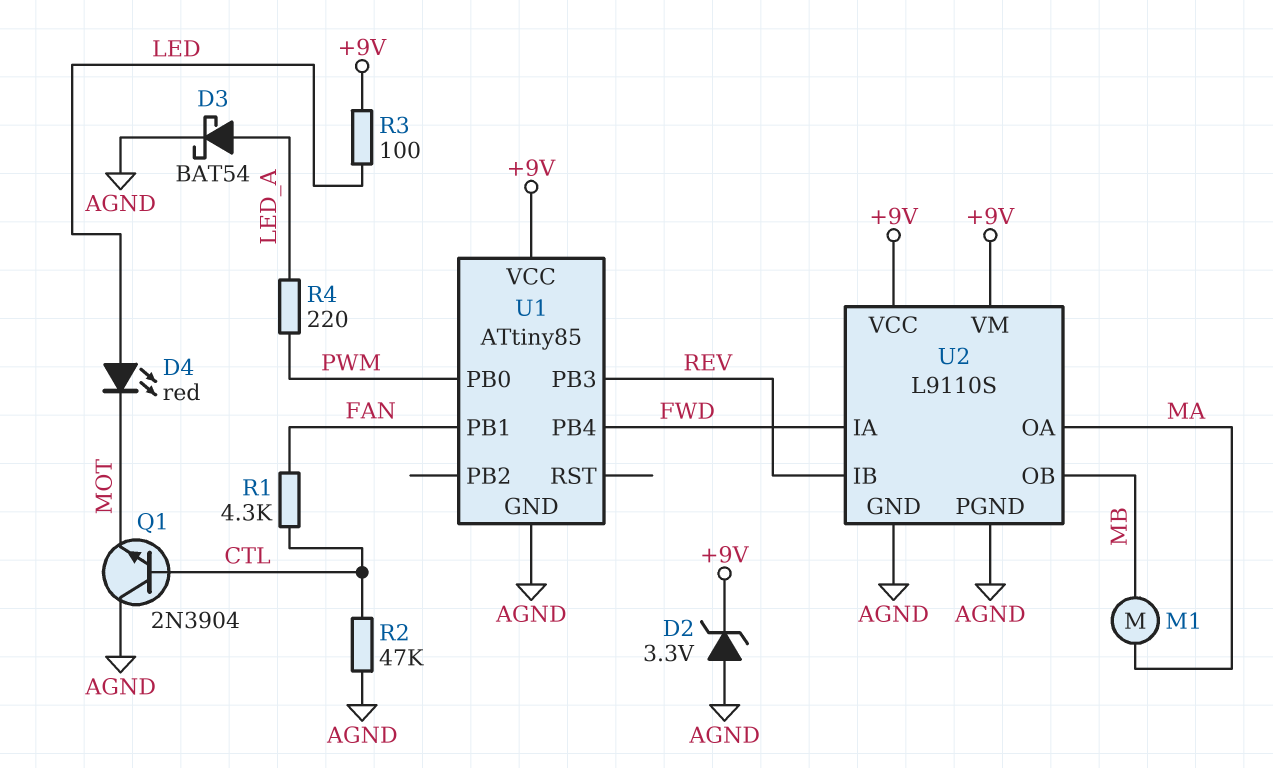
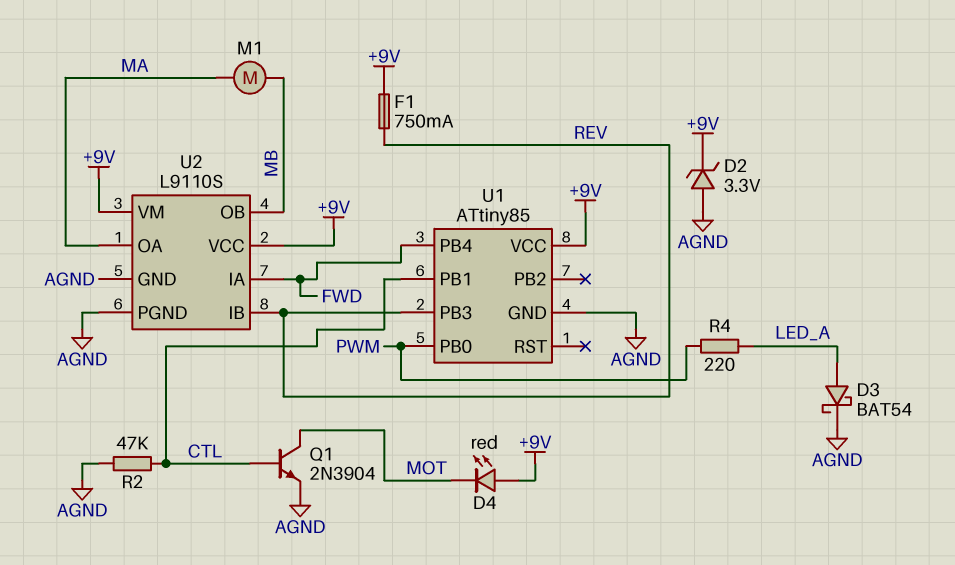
D4: LED red (A LED, K MOT) -> LED red (A +9V, K MOT)
F1: none -> 750mA (+9V, REV)
Q1: NPN 2N3904 (B CTL, C AGND, E MOT) -> NPN 2N3904 (B CTL, C MOT, E AGND)
R1: 4.3k (CTL, FAN) -> none
R3: 100 (+9V, LED) -> none
U1 pin PB1: FAN -> CTL

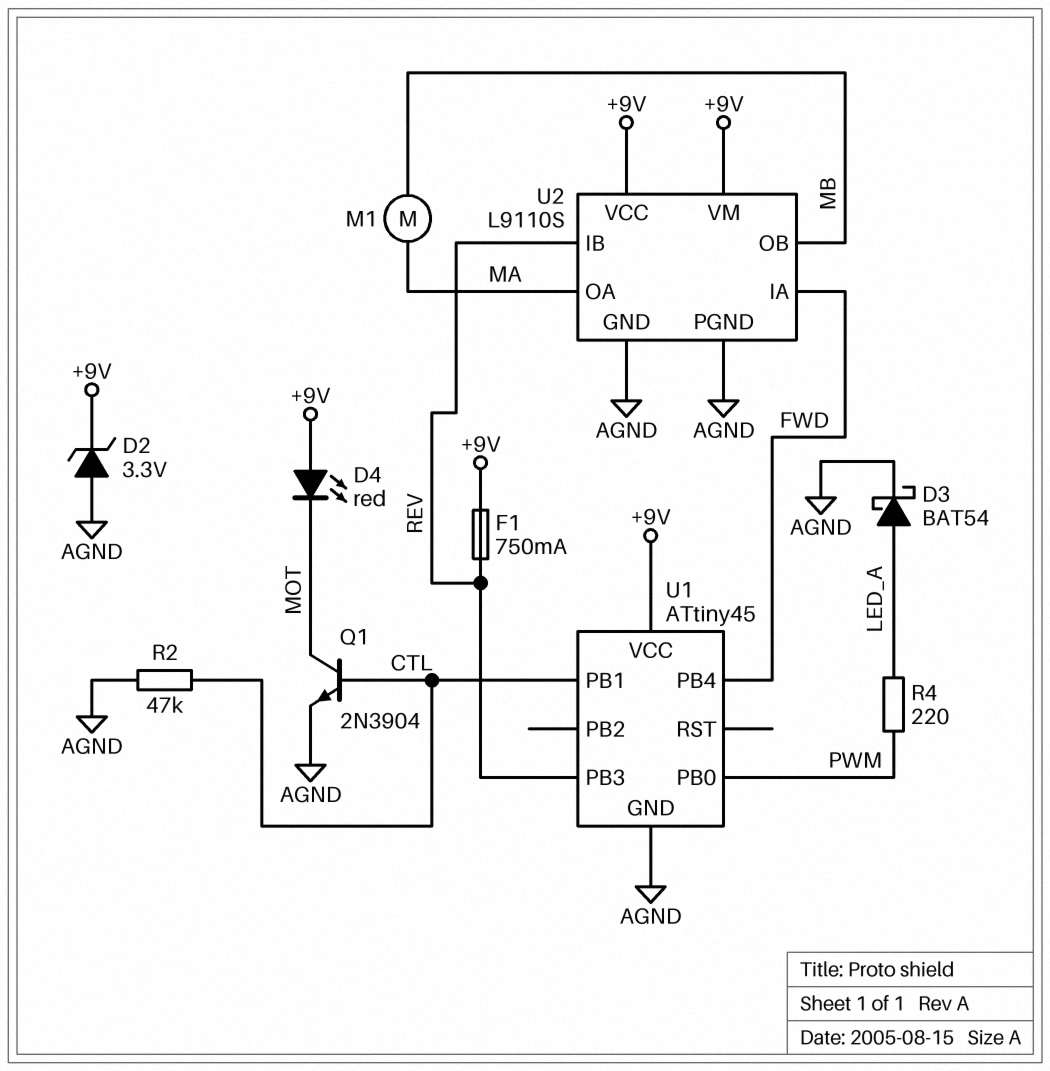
U1: ATtiny85 -> ATtiny45

